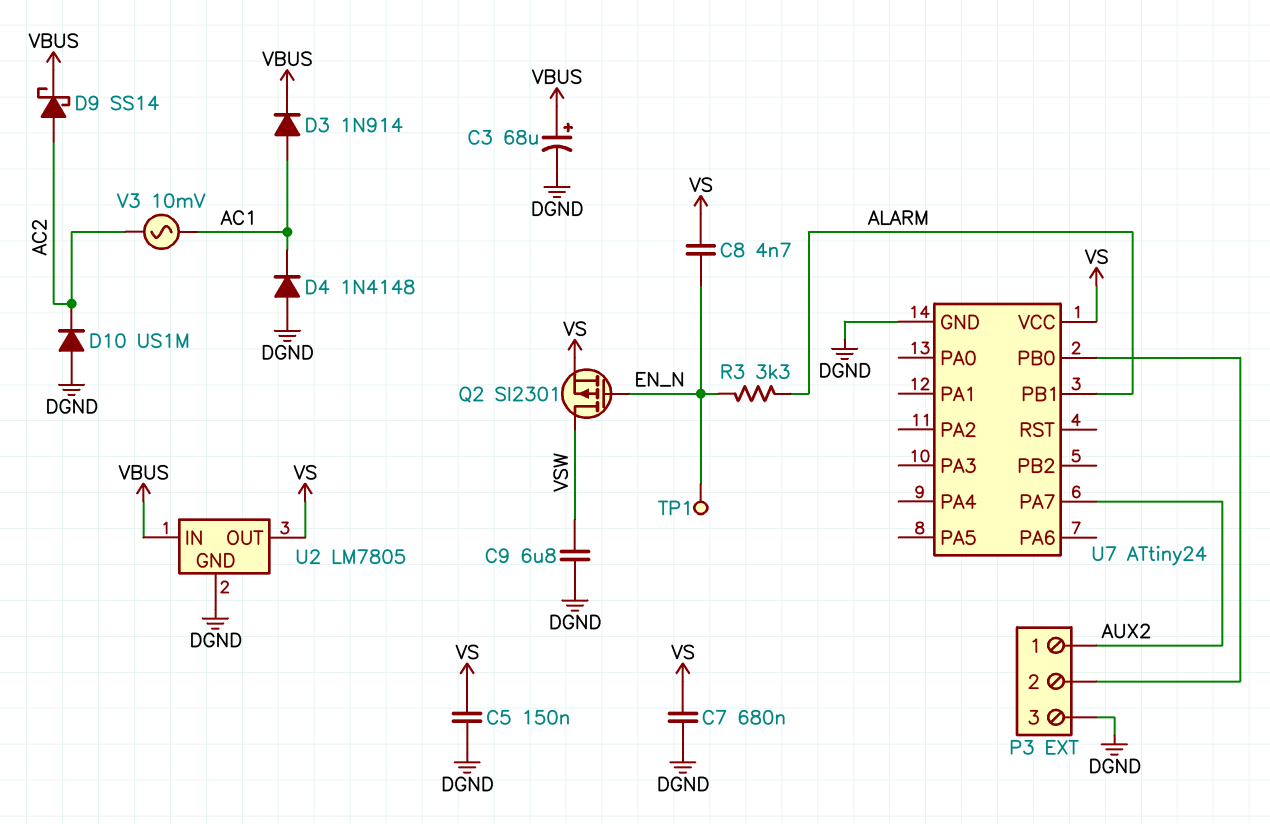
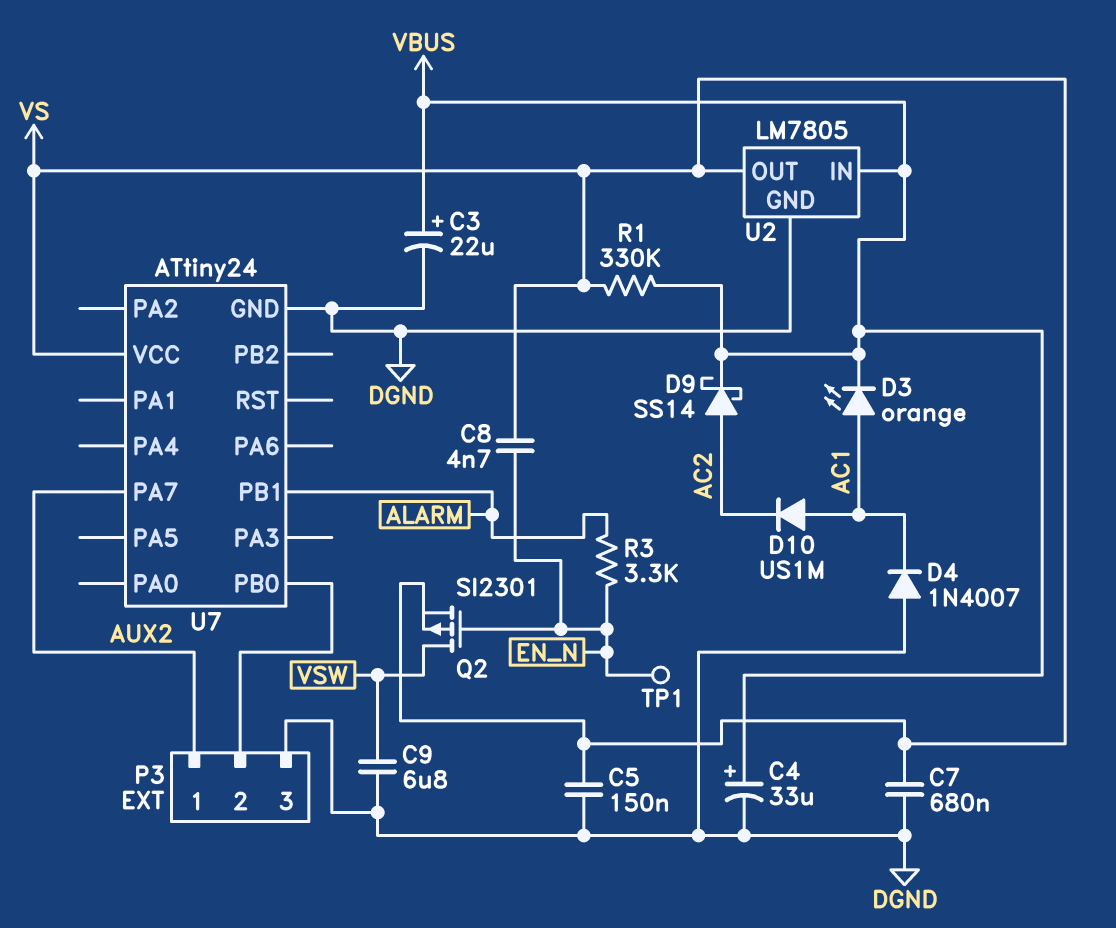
C3: 68uF (plus VBUS, minus DGND) -> 22uF (plus VBUS, minus DGND)
C4: none -> 33uF (plus VBUS, minus DGND)
D3: diode 1N914 (A AC1, K VBUS) -> LED orange (A AC1, K VBUS)
D4: diode 1N4148 (A DGND, K AC1) -> diode 1N4007 (A DGND, K AC1)
D10: diode US1M (A DGND, K AC2) -> diode US1M (A AC1, K AC2)
R1: none -> 330k (VBUS, VS)
V3: AC 10mV (AC1, AC2) -> none

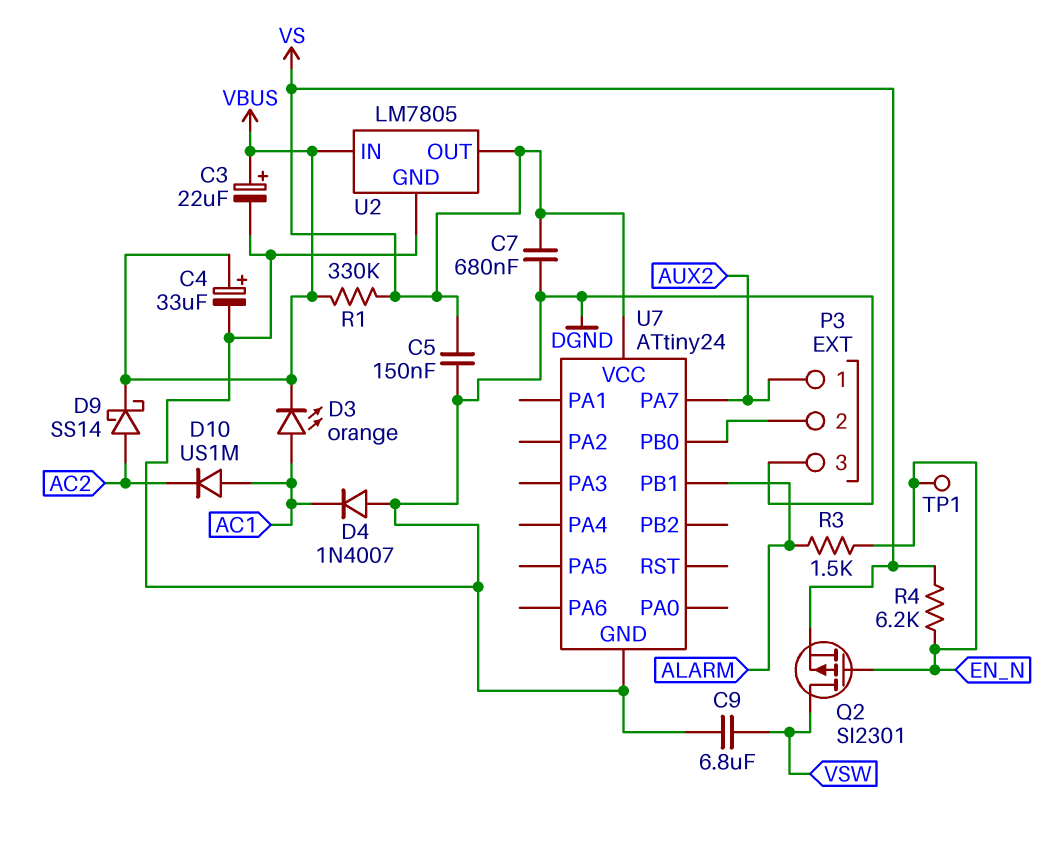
C8: 4.7nF (EN_N, VS) -> none
R3: 3.3k (ALARM, EN_N) -> 1.5k (ALARM, EN_N)
R4: none -> 6.2k (EN_N, VS)

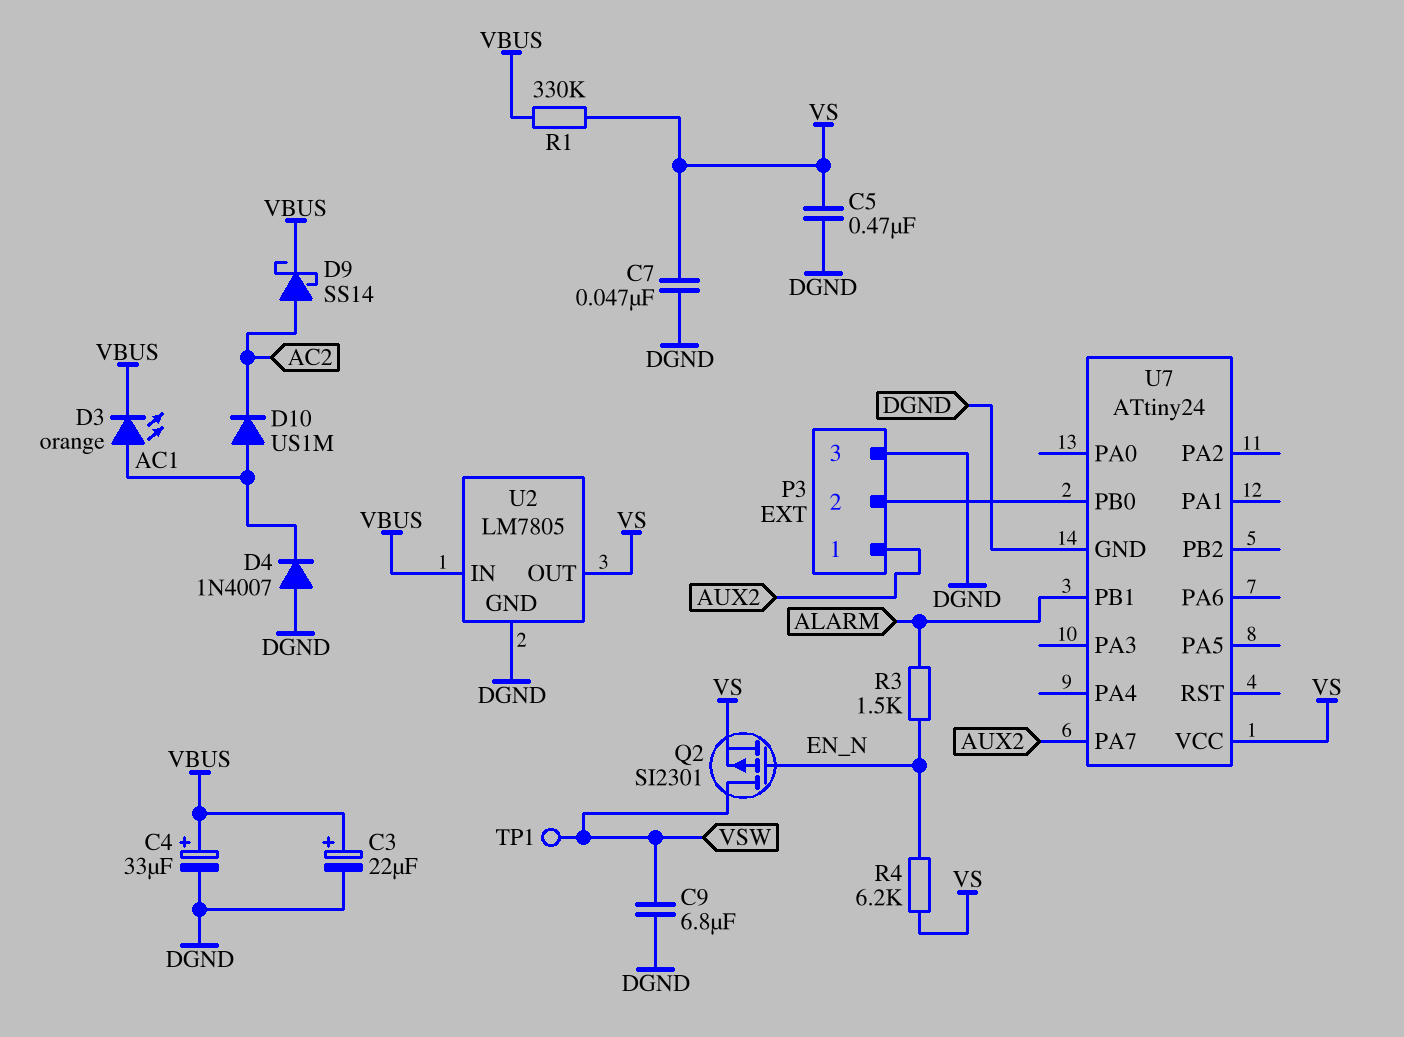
C5: 150nF (DGND, VS) -> 470nF (DGND, VS)
C7: 680nF (DGND, VS) -> 47nF (DGND, VS)
TP1: test point (EN_N) -> test point (VSW)

